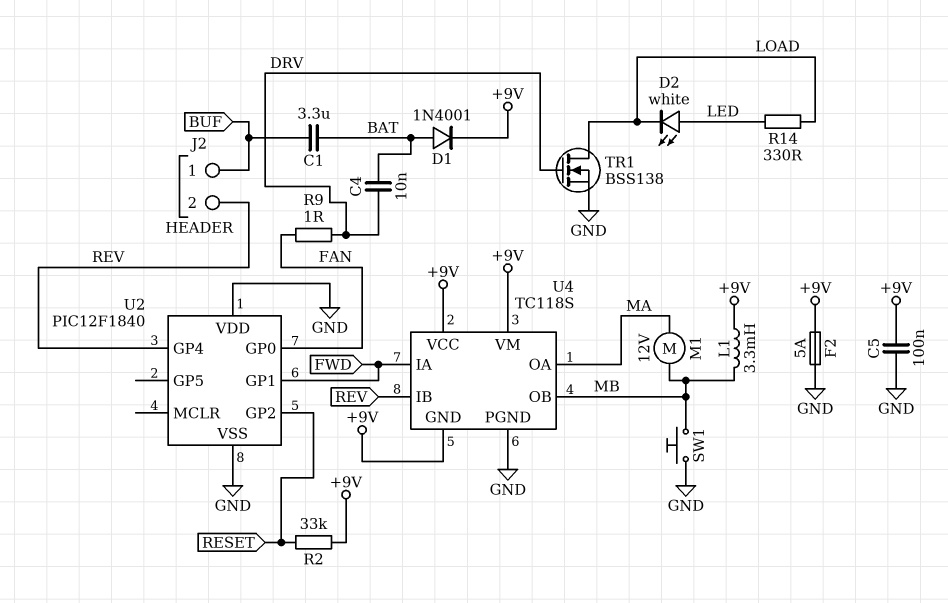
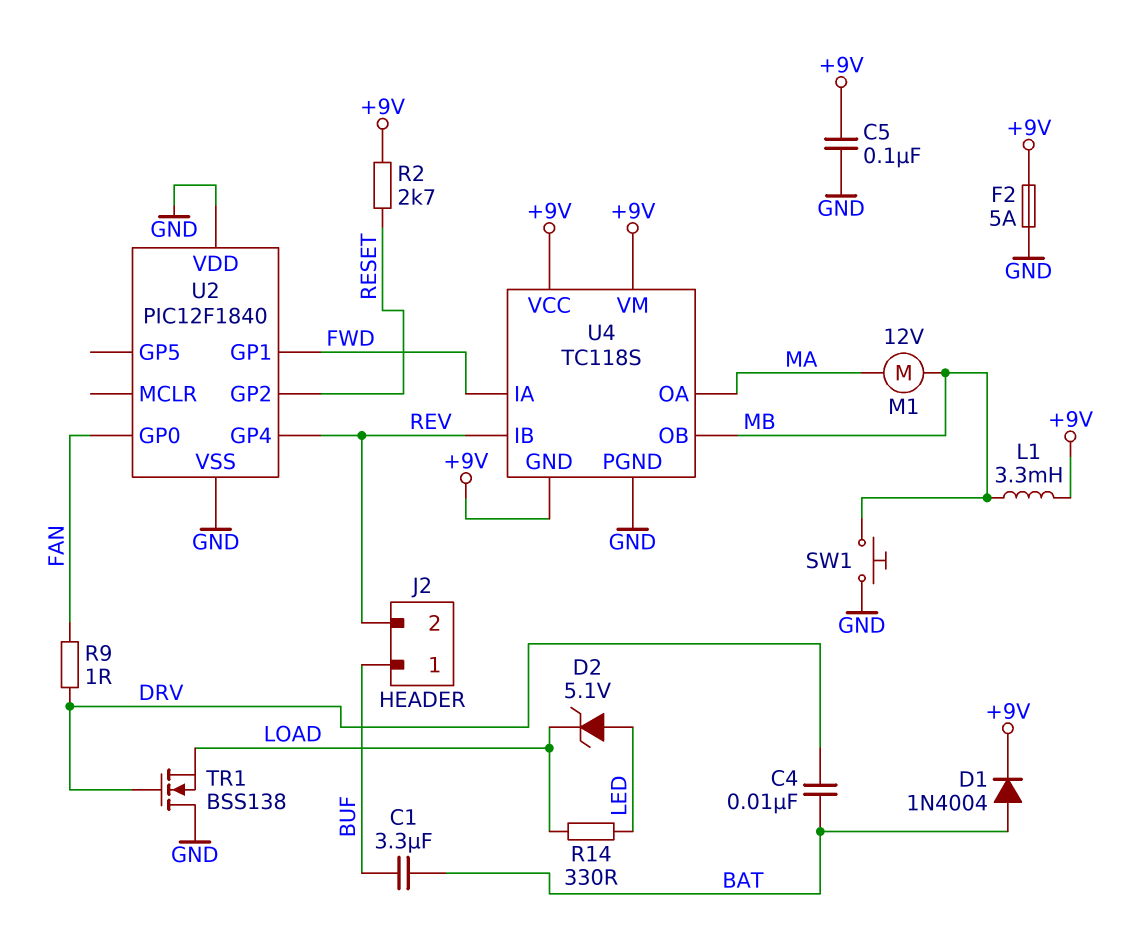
D1: diode 1N4001 (A BAT, K +9V) -> diode 1N4004 (A BAT, K +9V)
D2: LED white (A LED, K LOAD) -> zener 5.1V (A LED, K LOAD)
R2: 33k (+9V, RESET) -> 2.7k (+9V, RESET)
TR1: NMOS BSS138 (G DRV, D LOAD, S GND) -> NMOS BSS138 (G DRV, D GND, S LOAD)

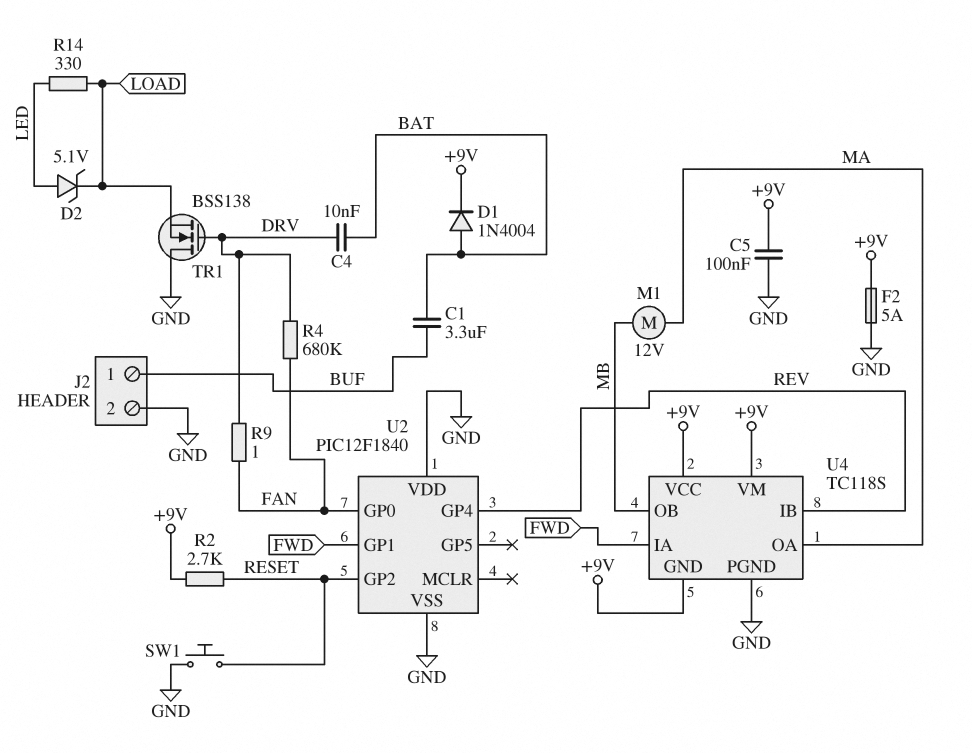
J2 pin 2: REV -> GND
L1: 3.3mH (+9V, MB) -> none
R4: none -> 680k (DRV, FAN)
SW1: button (GND, MB) -> button (GND, RESET)

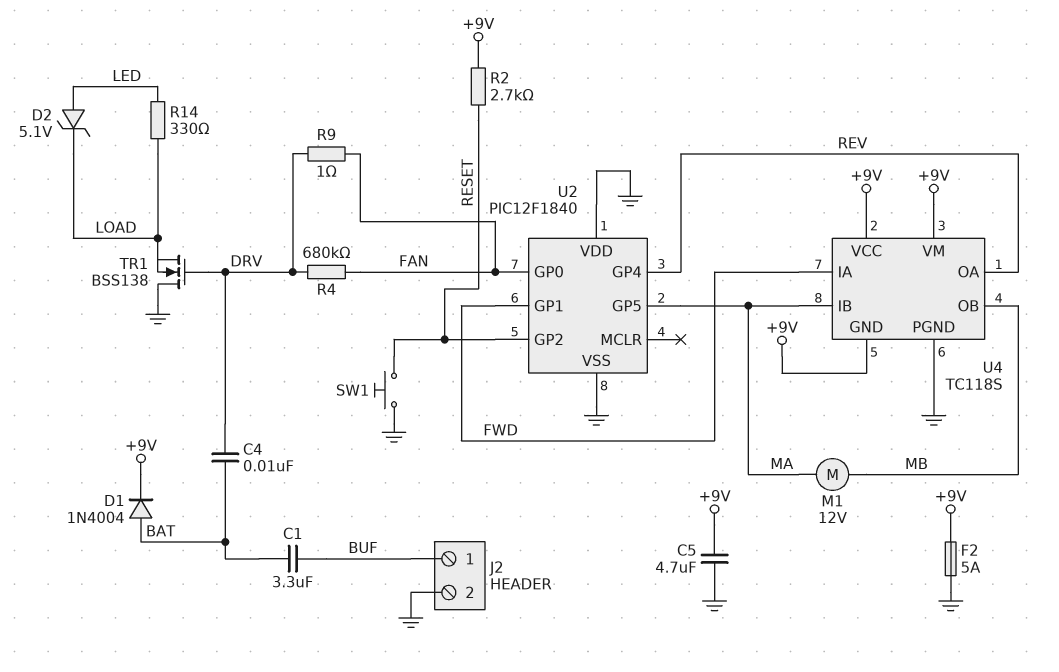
C5: 100nF (+9V, GND) -> 4.7uF (+9V, GND)
U2 pin GP5: none -> MA
U4 pin IB: REV -> MA
U4 pin OA: MA -> REV

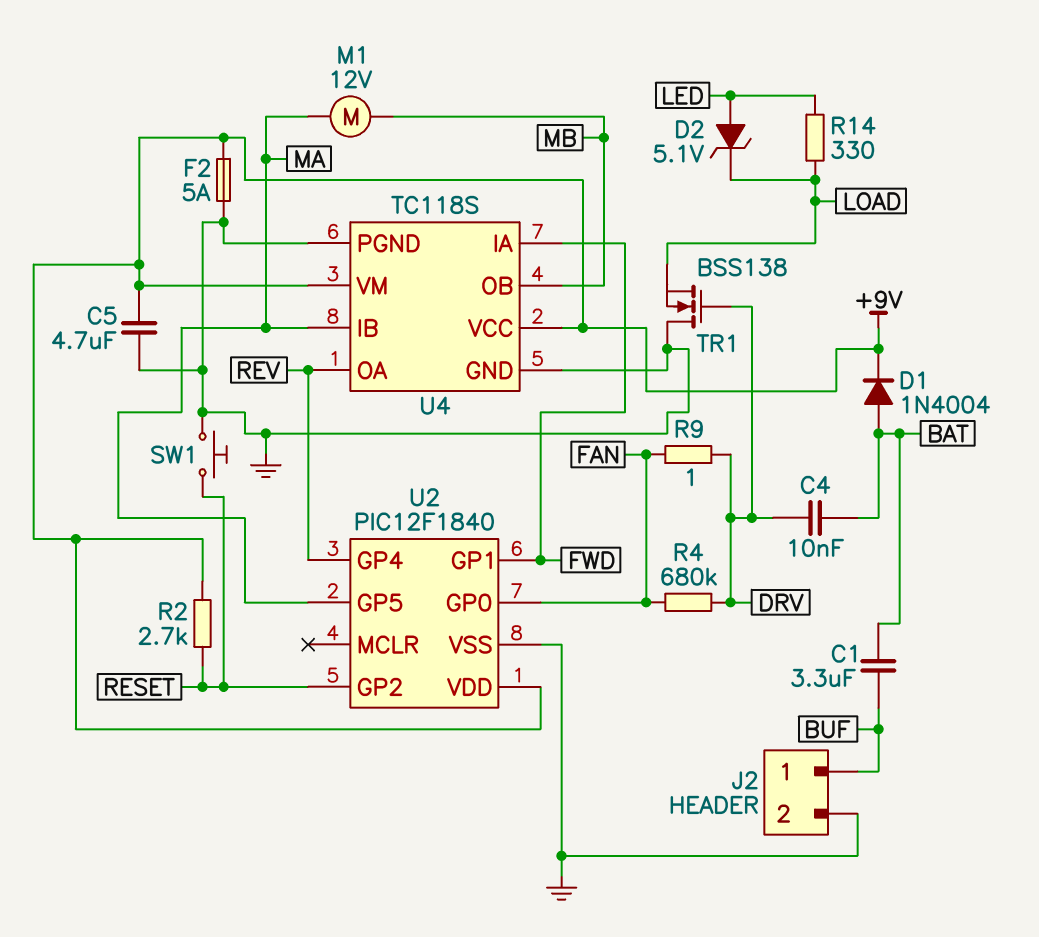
U2 pin VDD: GND -> +9V
U4 pin GND: +9V -> GND

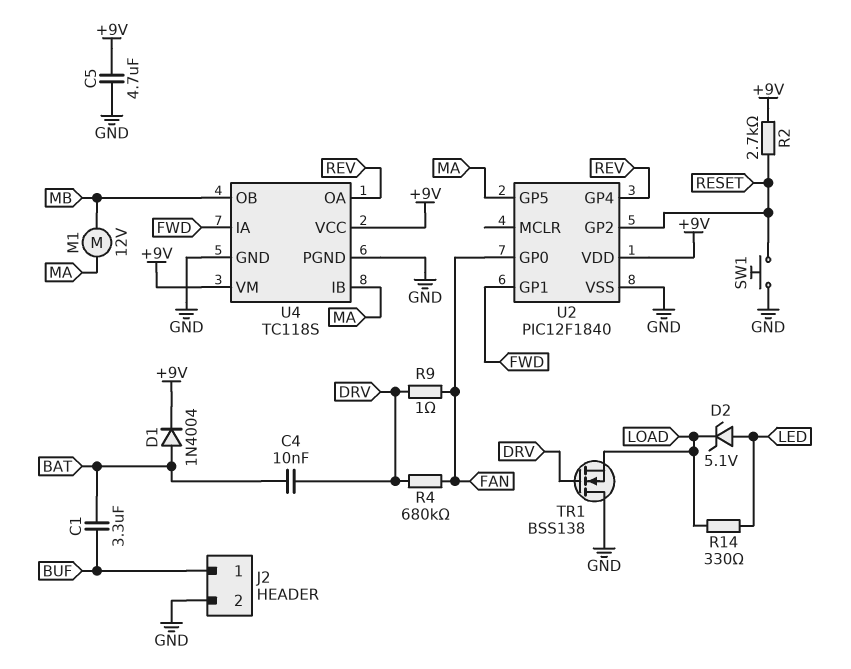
F2: 5A (+9V, GND) -> none

